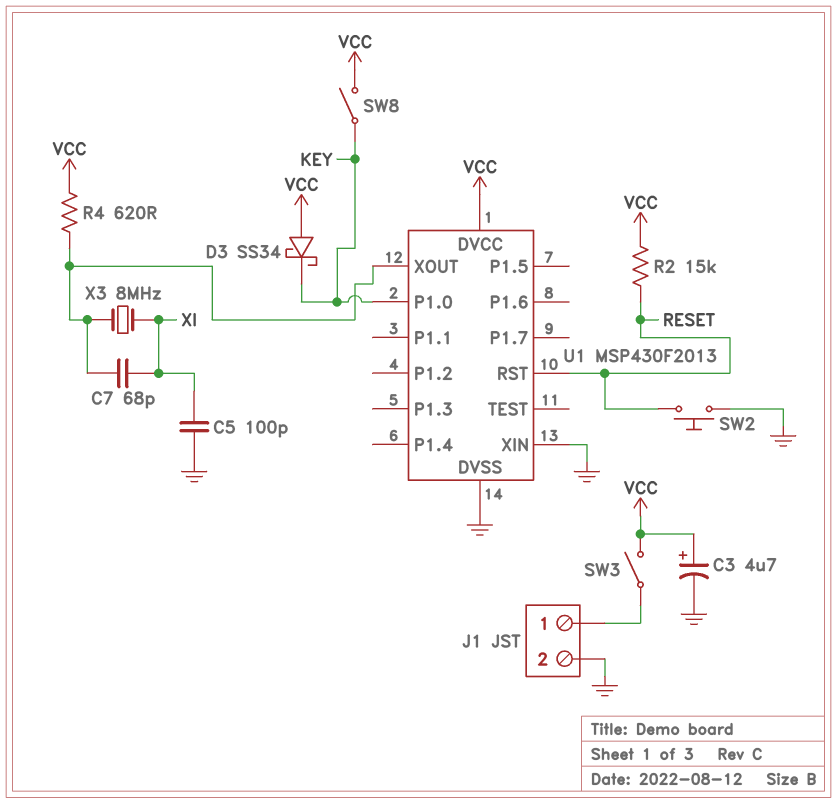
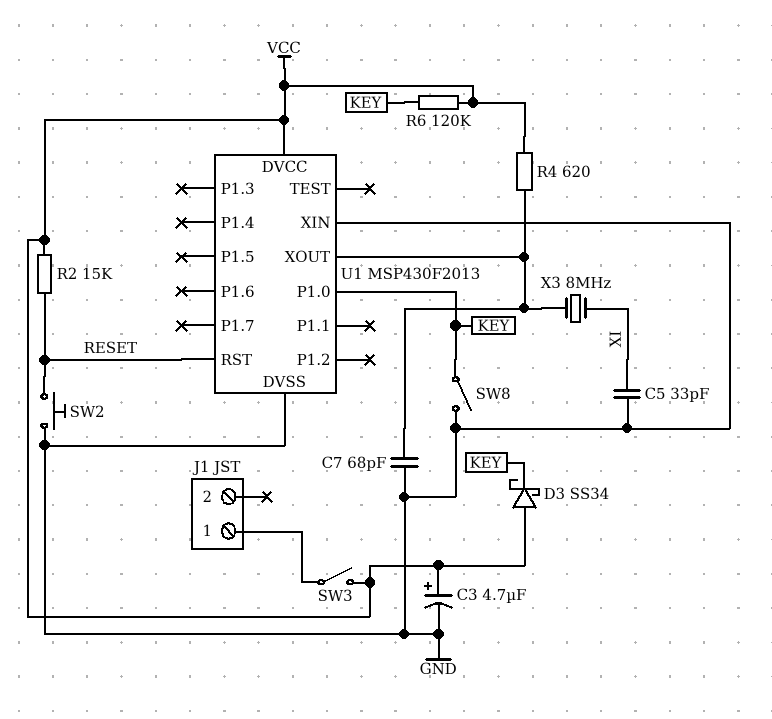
C5: 100pF (GND, XI) -> 33pF (GND, XI)
C7: 68pF (U1/XOUT, XI) -> 68pF (GND, U1/XOUT)
J1 pin 2: GND -> none
R6: none -> 120k (KEY, VCC)
SW8: switch (KEY, VCC) -> switch (GND, KEY)

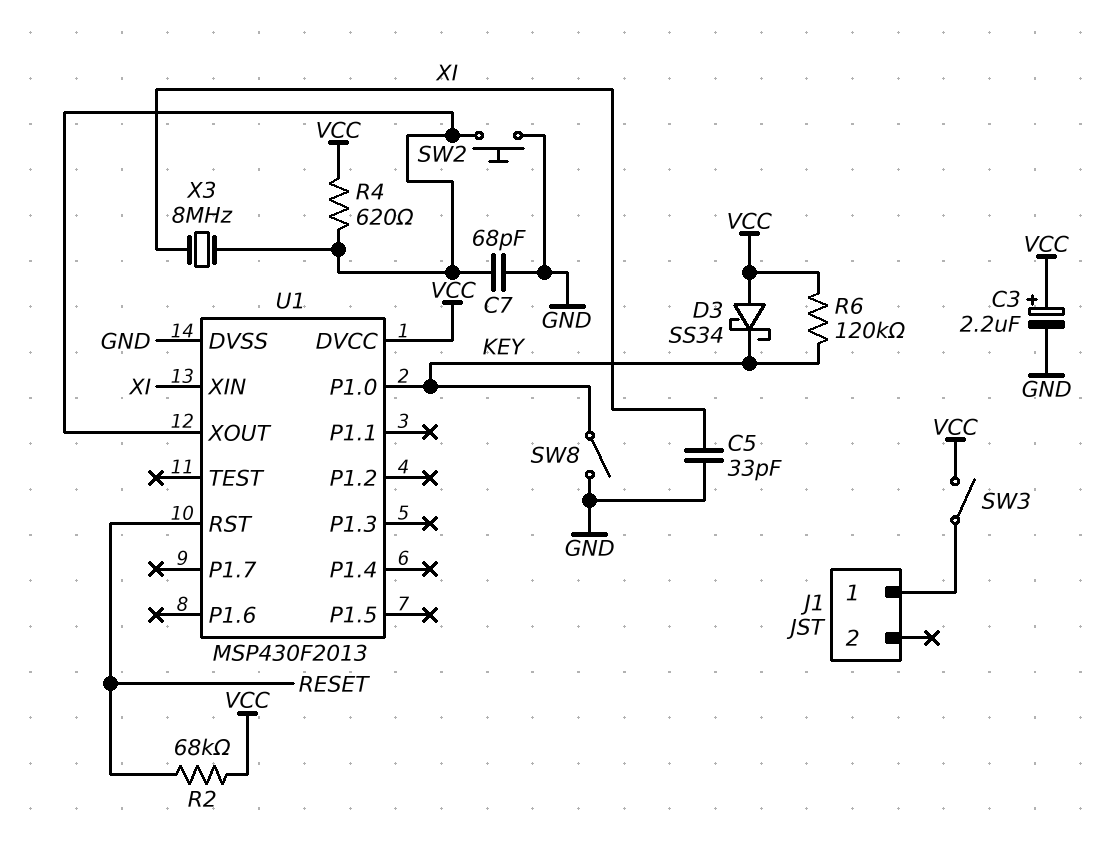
C3: 4.7uF (plus VCC, minus GND) -> 2.2uF (plus VCC, minus GND)
R2: 15k (RESET, VCC) -> 68k (RESET, VCC)
SW2: button (GND, RESET) -> button (GND, U1/XOUT)
U1 pin XIN: GND -> XI

